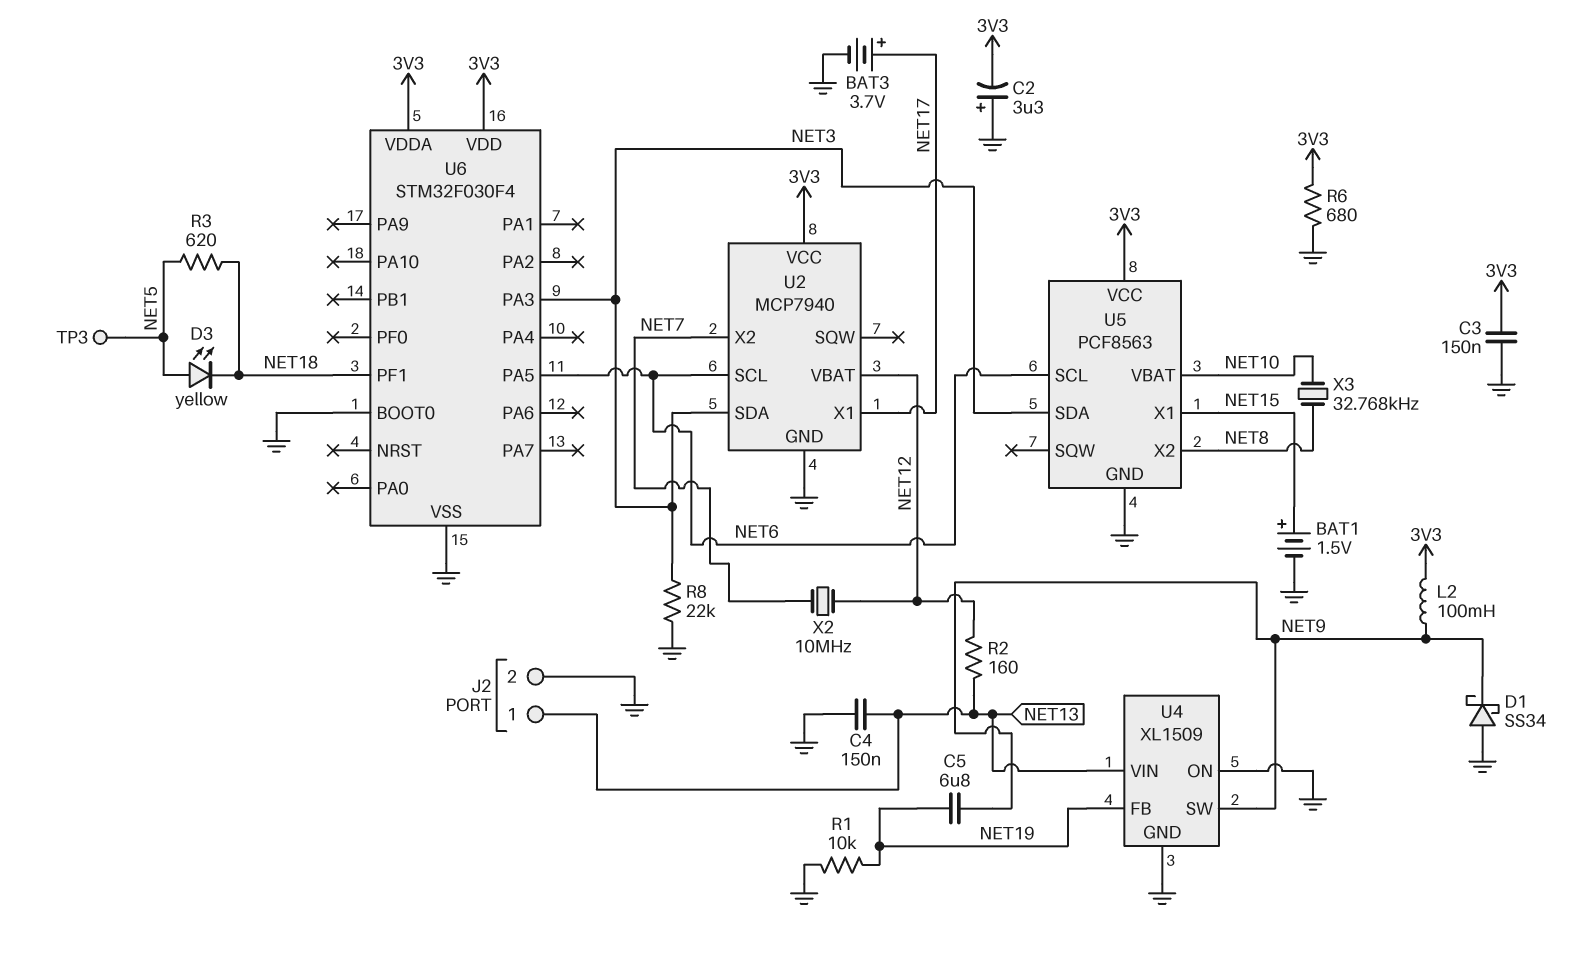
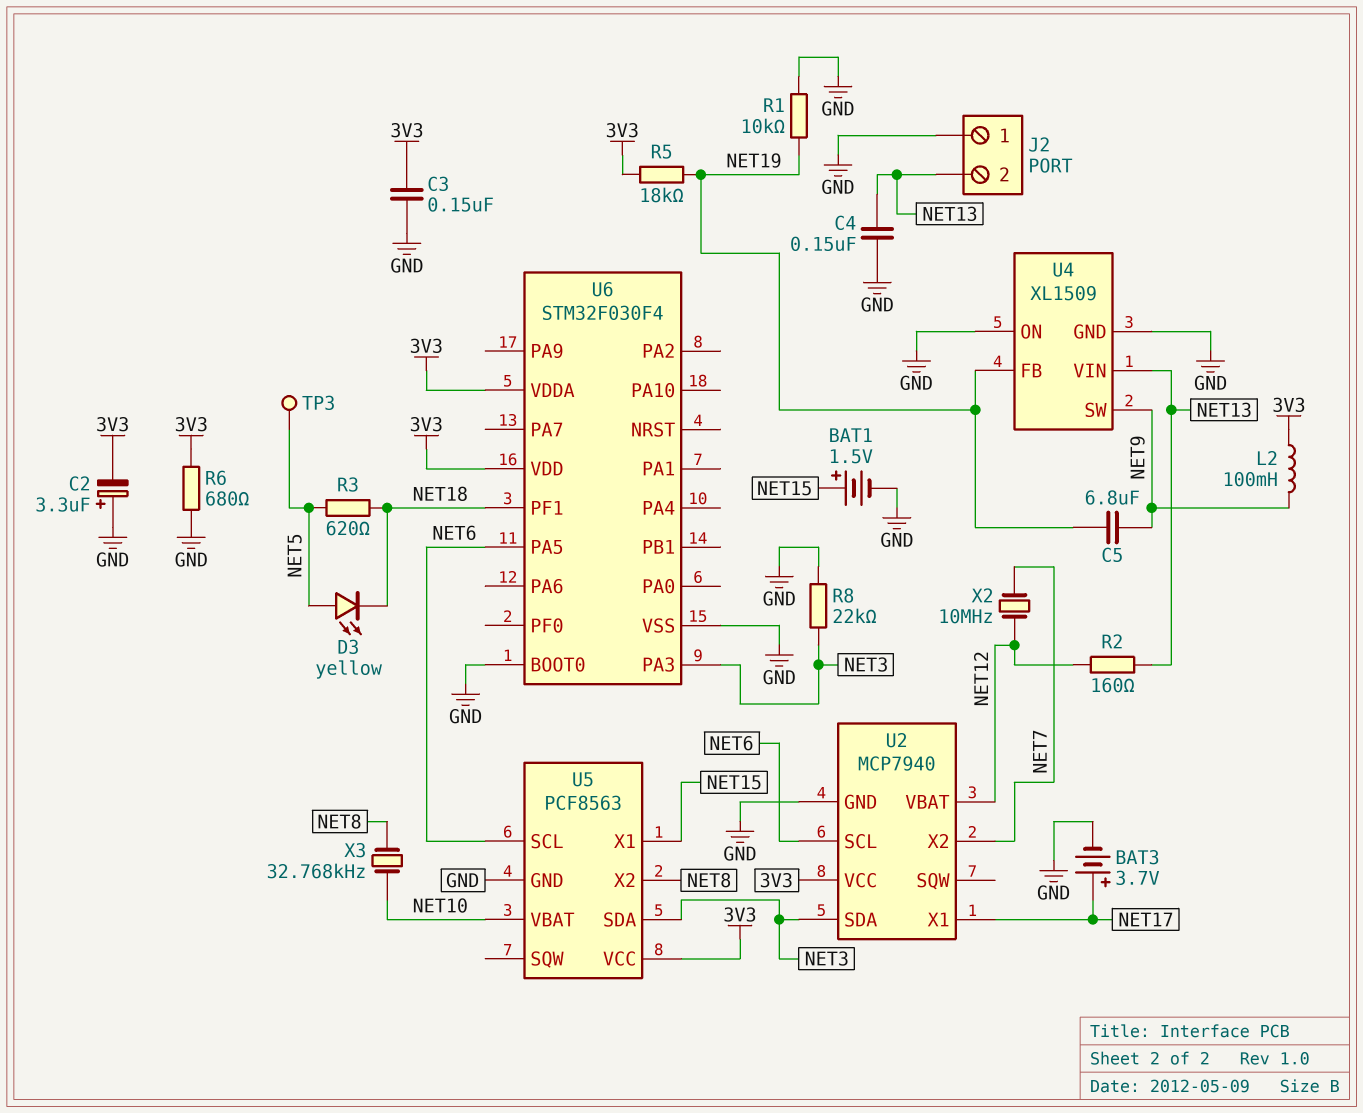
D1: schottky SS34 (A GND, K NET9) -> none
J2 pin 1: NET13 -> GND
J2 pin 2: GND -> NET13
R5: none -> 18k (3V3, NET19)

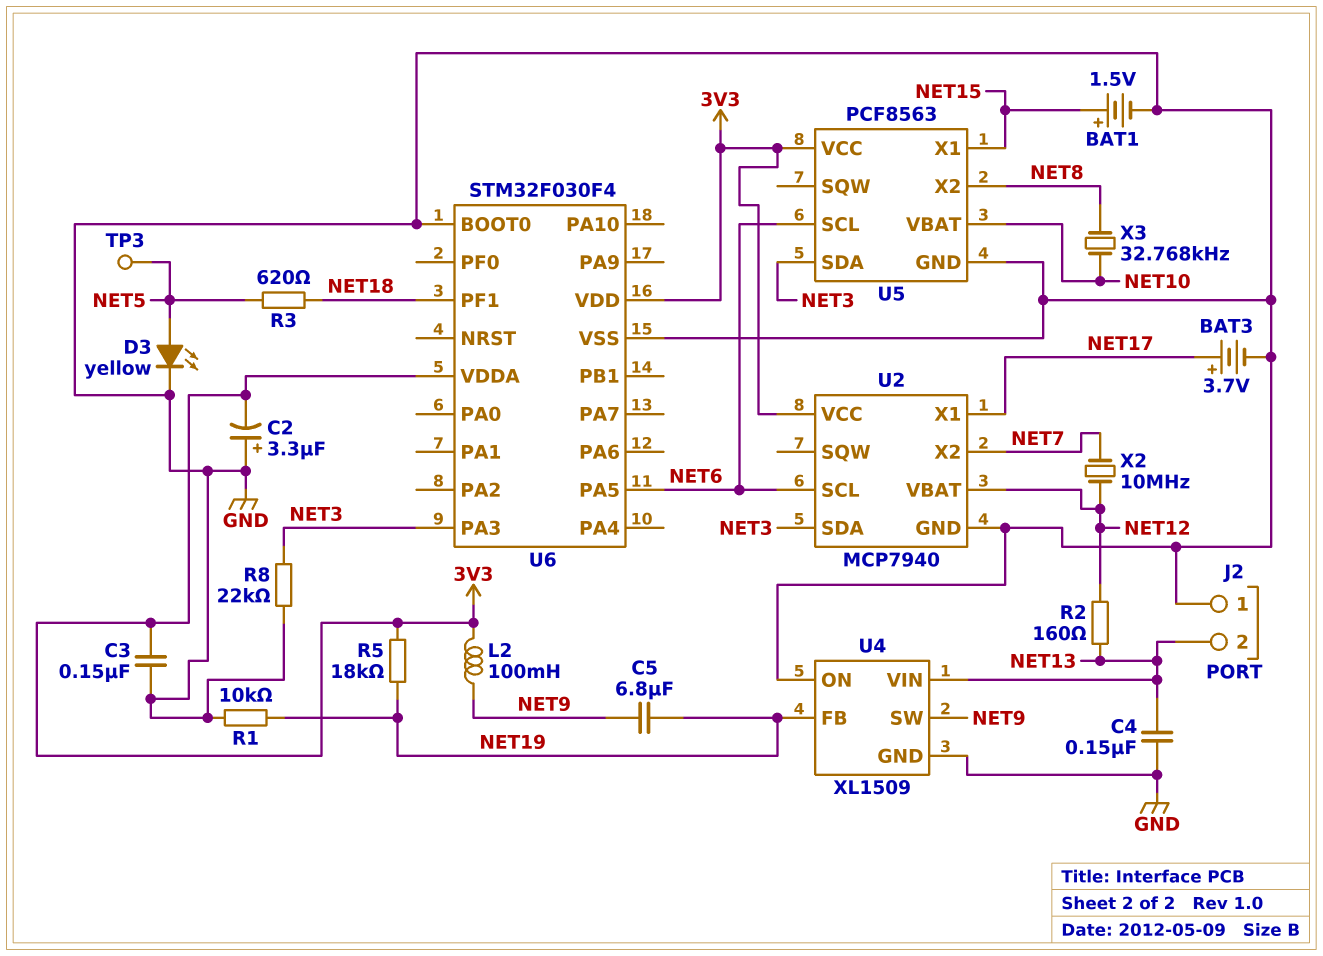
D3: LED yellow (A NET5, K NET18) -> LED yellow (A NET5, K GND)
R6: 680 (3V3, GND) -> none

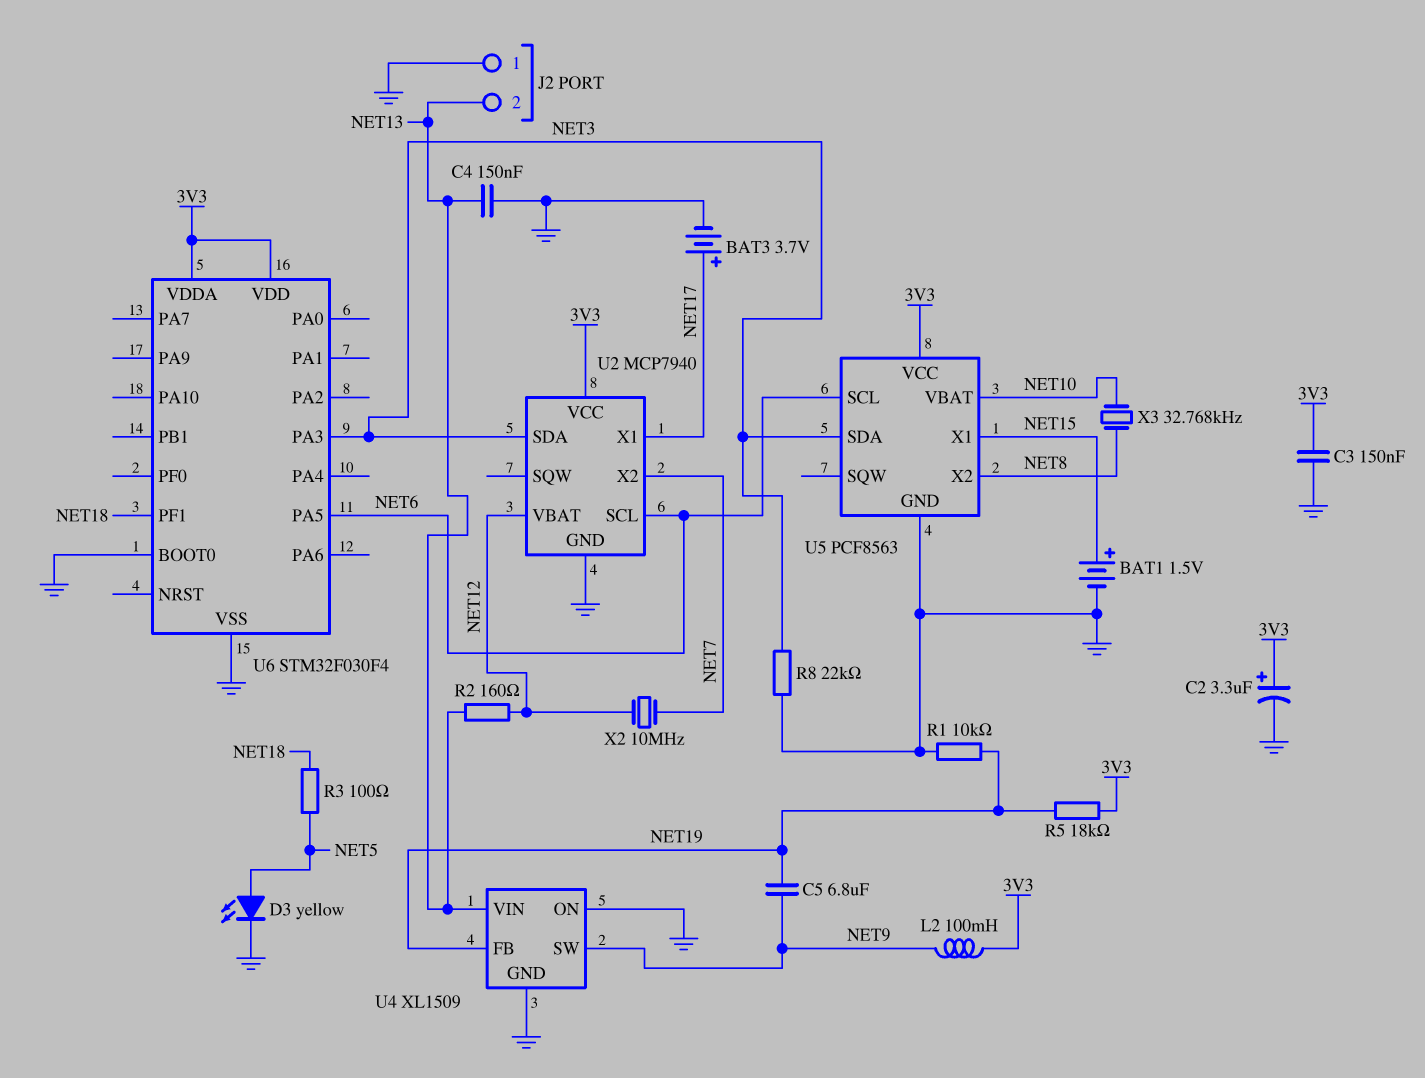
C2: 3.3uF (plus GND, minus 3V3) -> 3.3uF (plus 3V3, minus GND)
R3: 620 (NET5, NET18) -> 100 (NET5, NET18)
TP3: test point (NET5) -> none

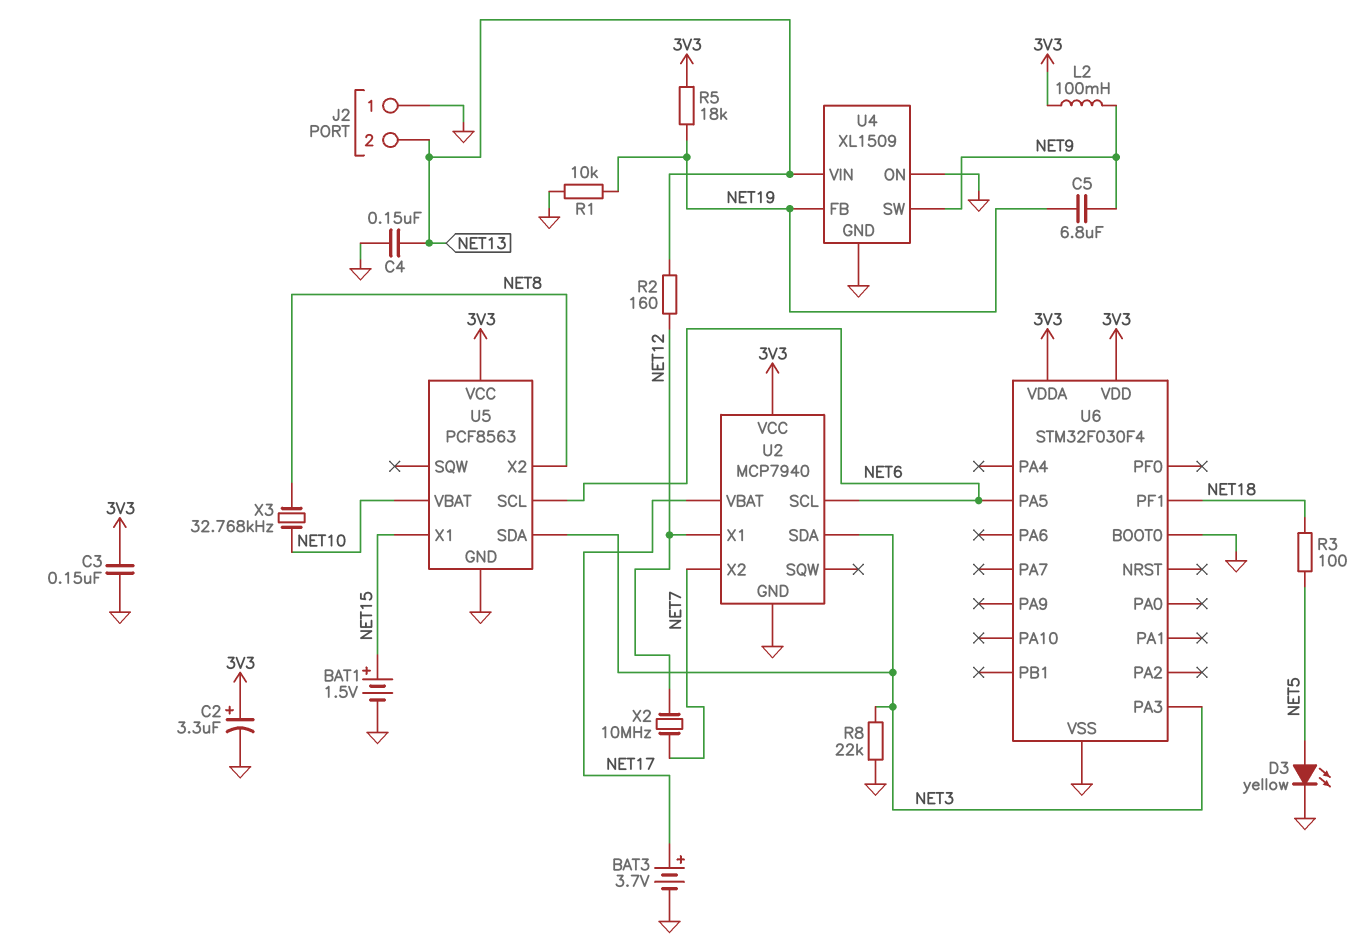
U2 pin VBAT: NET12 -> NET17
U2 pin X1: NET17 -> NET12

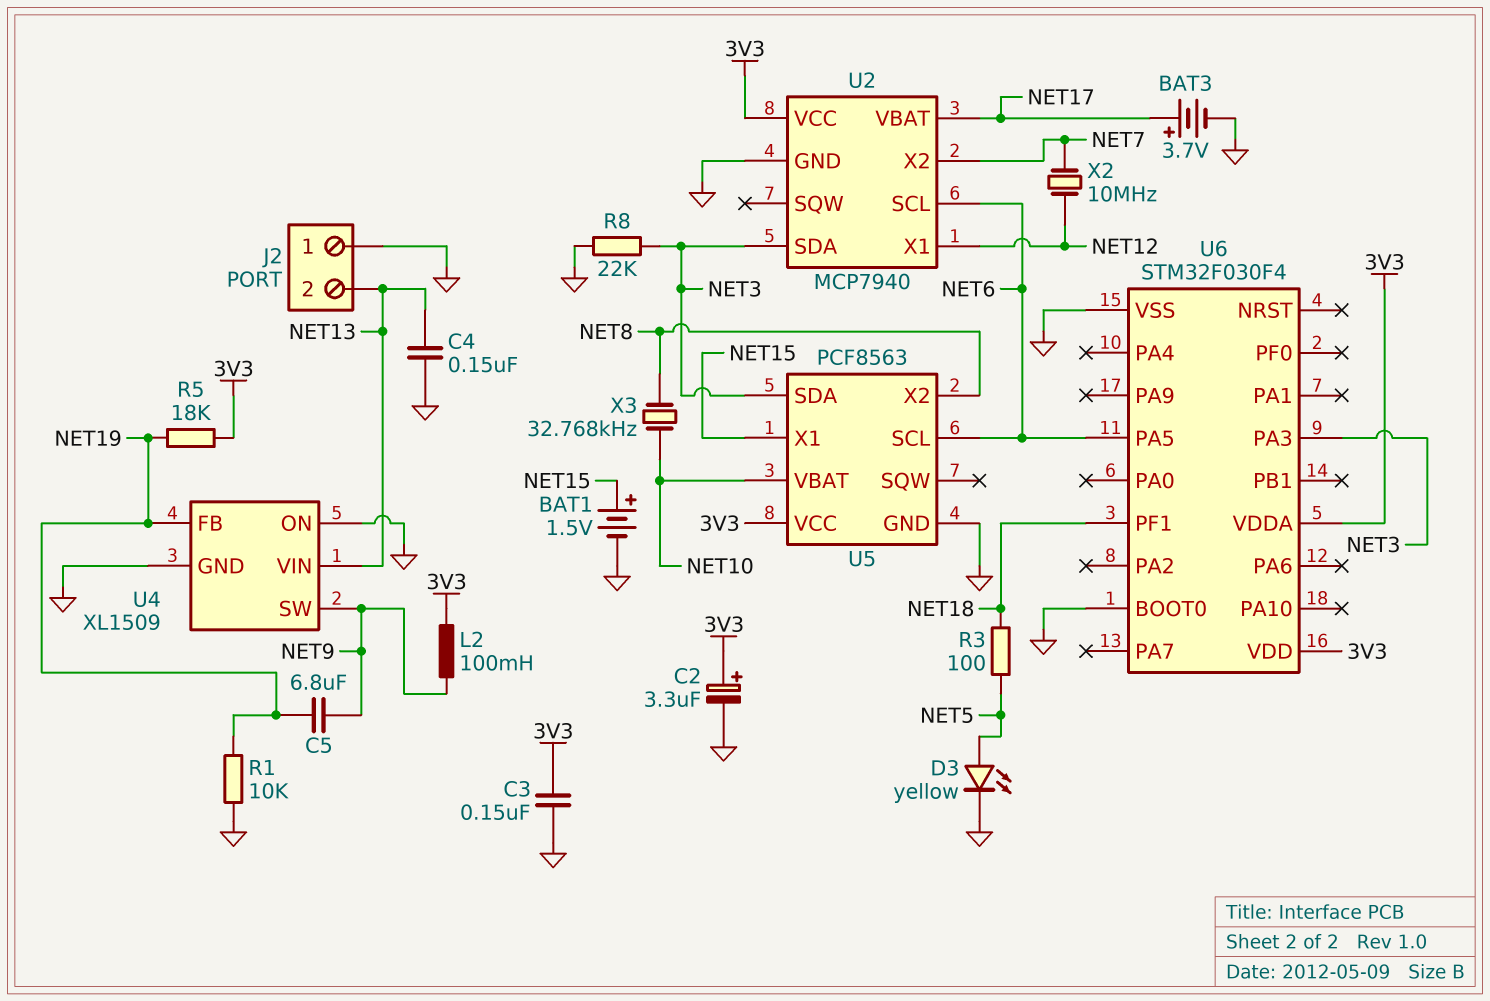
R2: 160 (NET12, NET13) -> none

